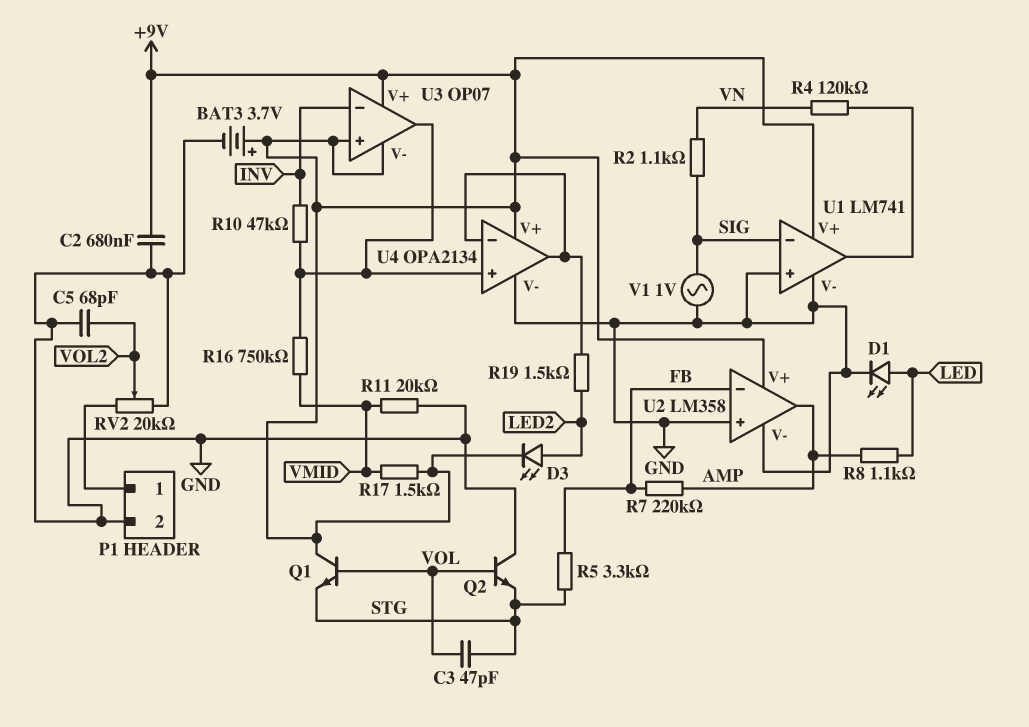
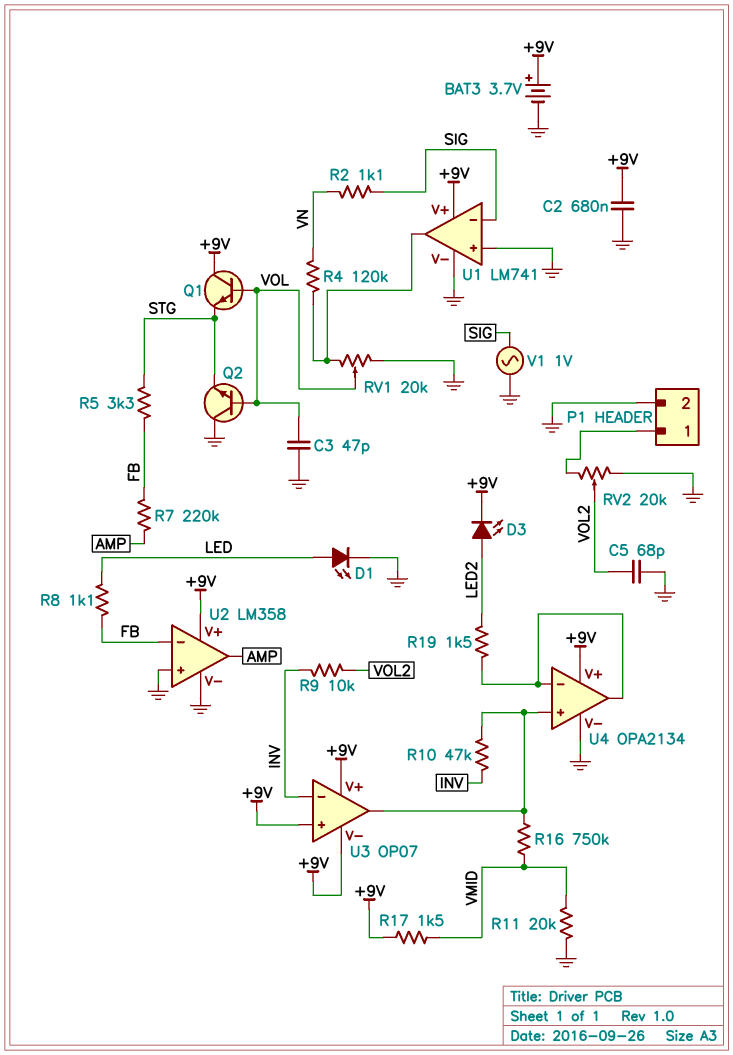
C3: 47pF (STG, VOL) -> 47pF (GND, VOL)
R8: 1.1k (AMP, LED) -> 1.1k (FB, LED)
R9: none -> 10k (INV, VOL2)
RV1: none -> 20k (GND, U1/out, wiper VOL)

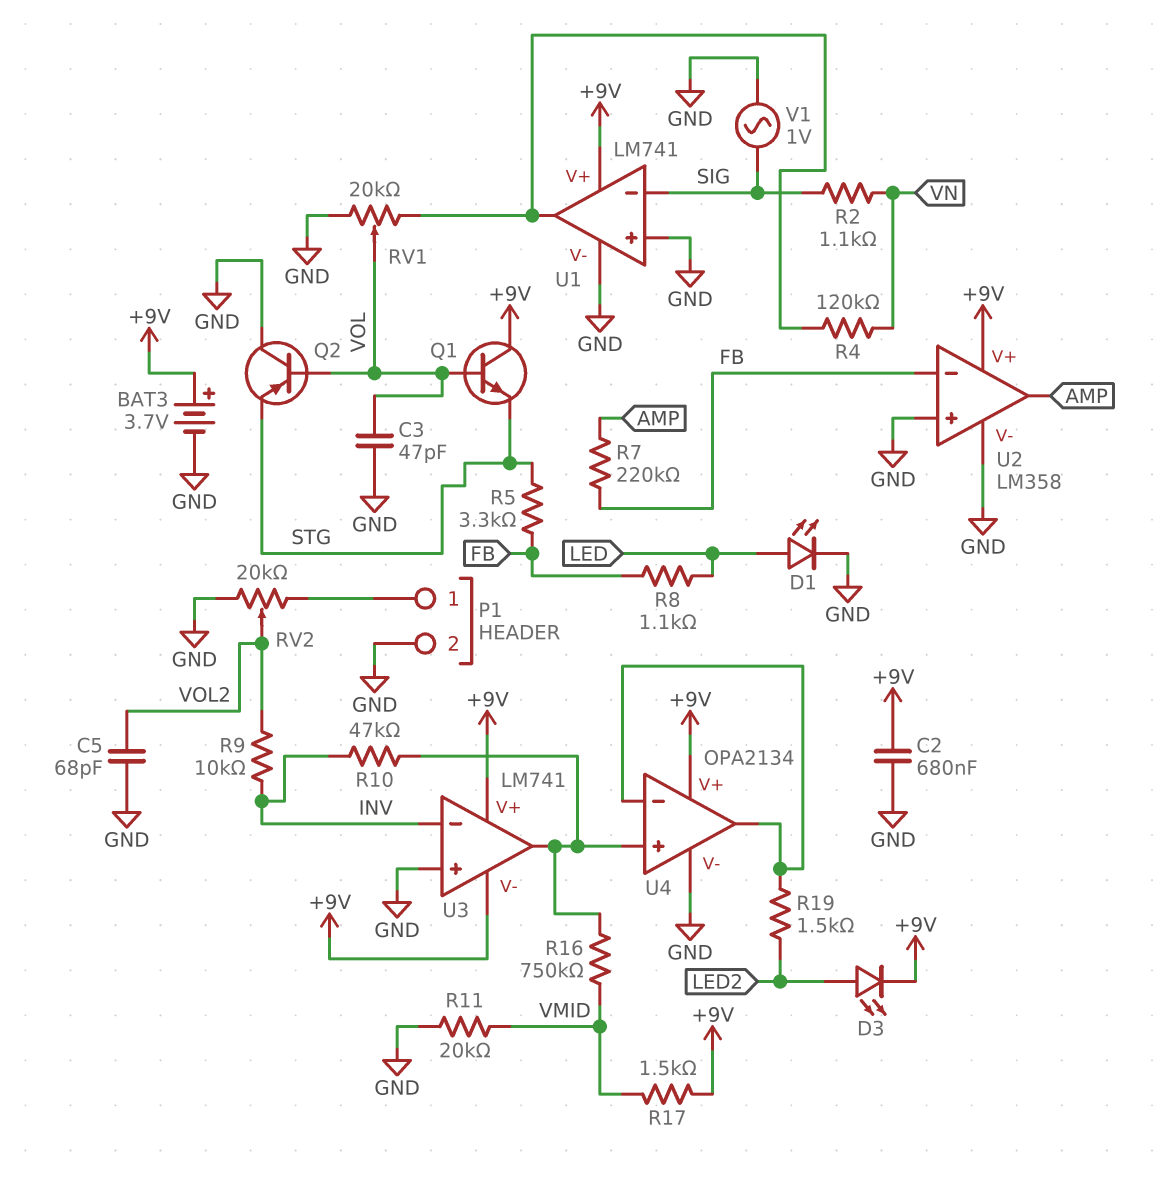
Q2: NPN (B VOL, C GND, E STG) -> PNP (B VOL, C GND, E STG)
U3: OP07 -> LM741
U3 pin in+: +9V -> GND

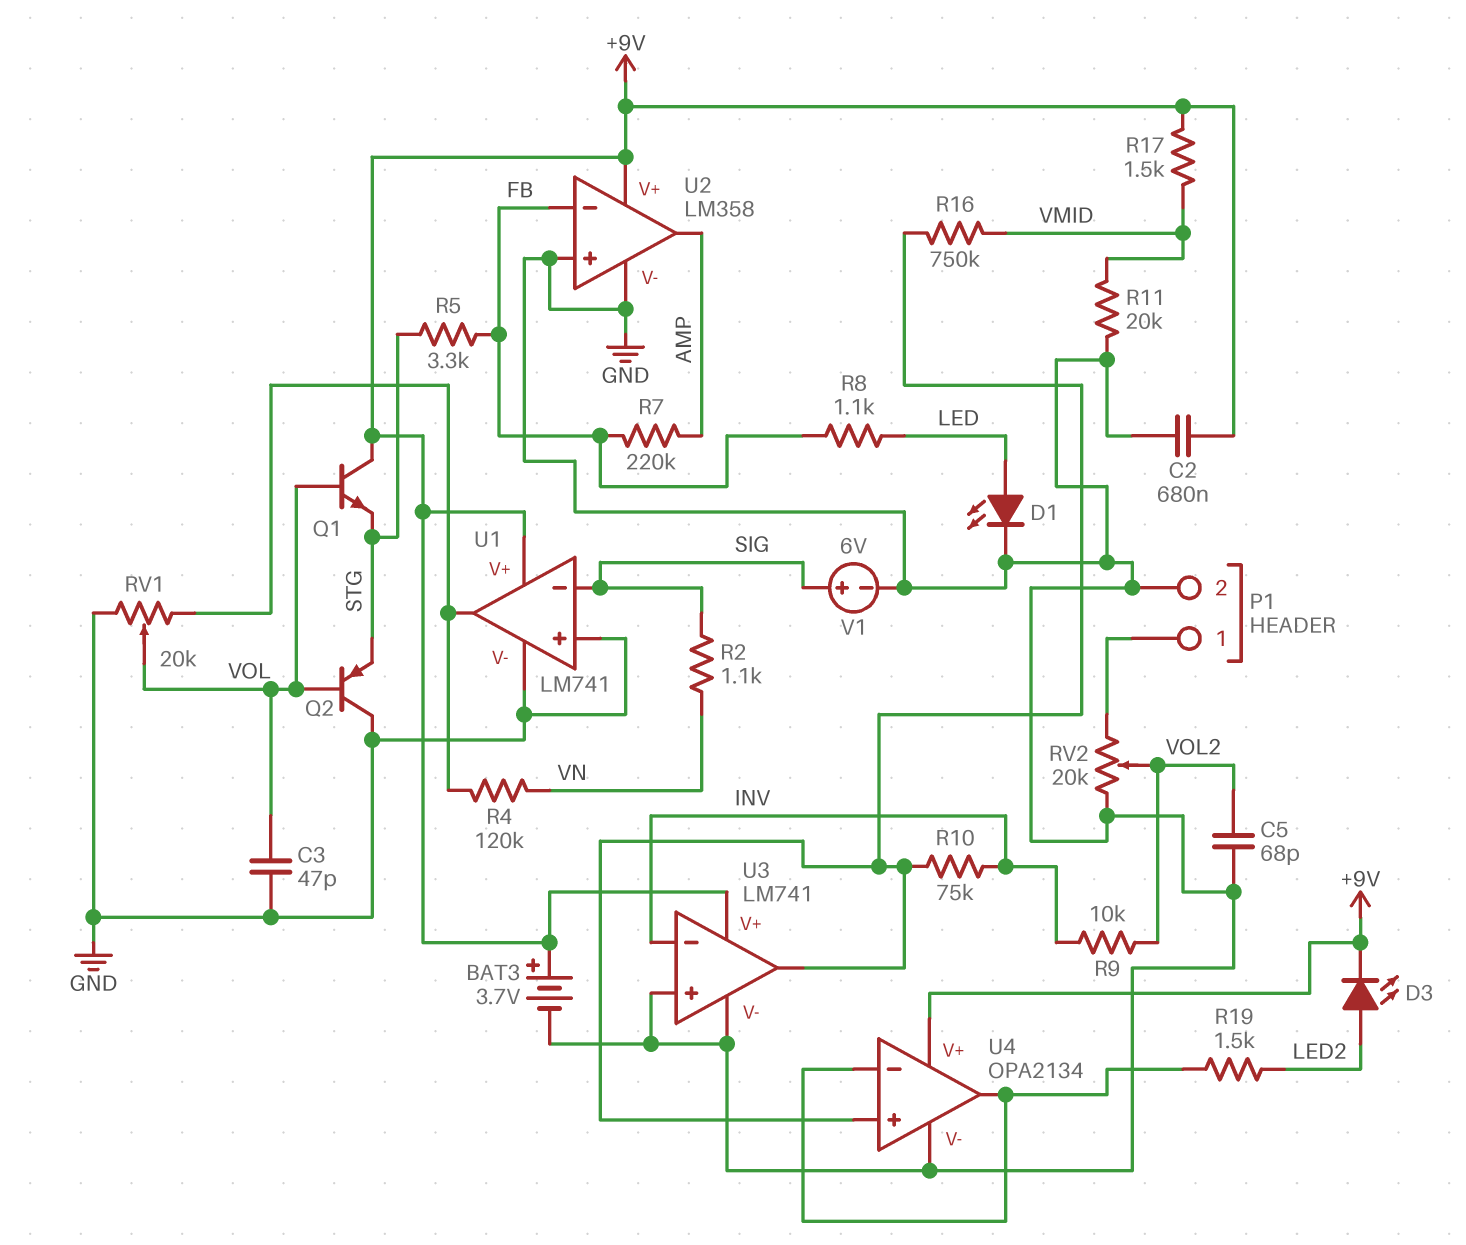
R10: 47k (INV, U3/out) -> 75k (INV, U3/out)
U3 pin V-: +9V -> GND
V1: AC 1V (GND, SIG) -> 6V (plus SIG, minus GND)

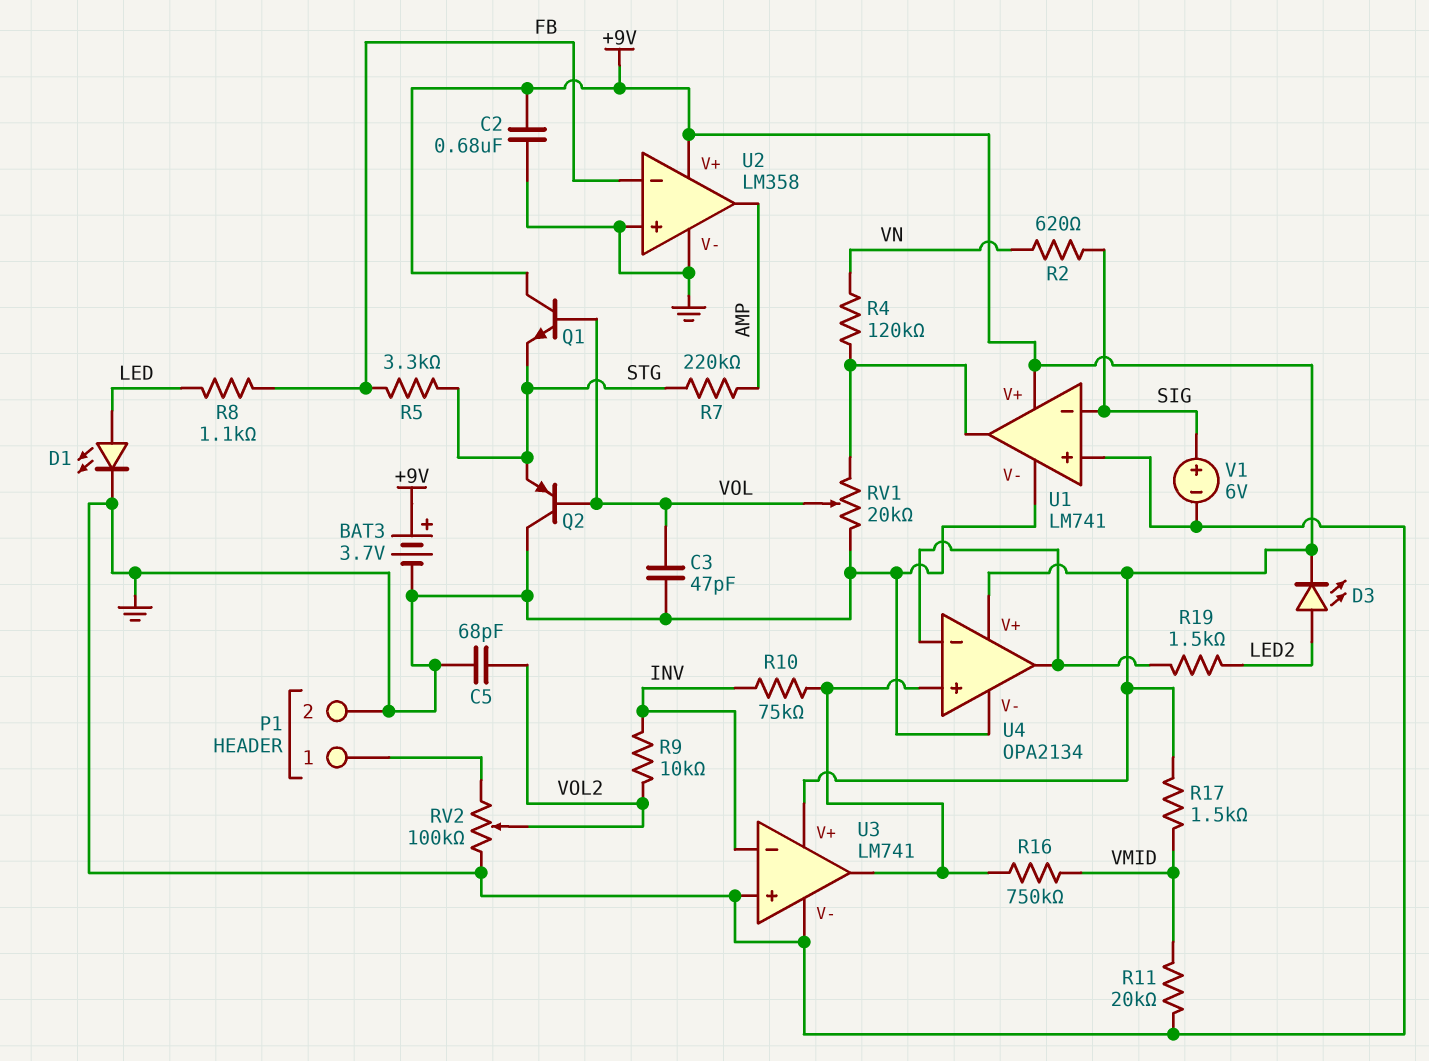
R2: 1.1k (SIG, VN) -> 620 (SIG, VN)
R7: 220k (AMP, FB) -> 220k (AMP, STG)
RV2: 20k (GND, P1/1, wiper VOL2) -> 100k (GND, P1/1, wiper VOL2)

